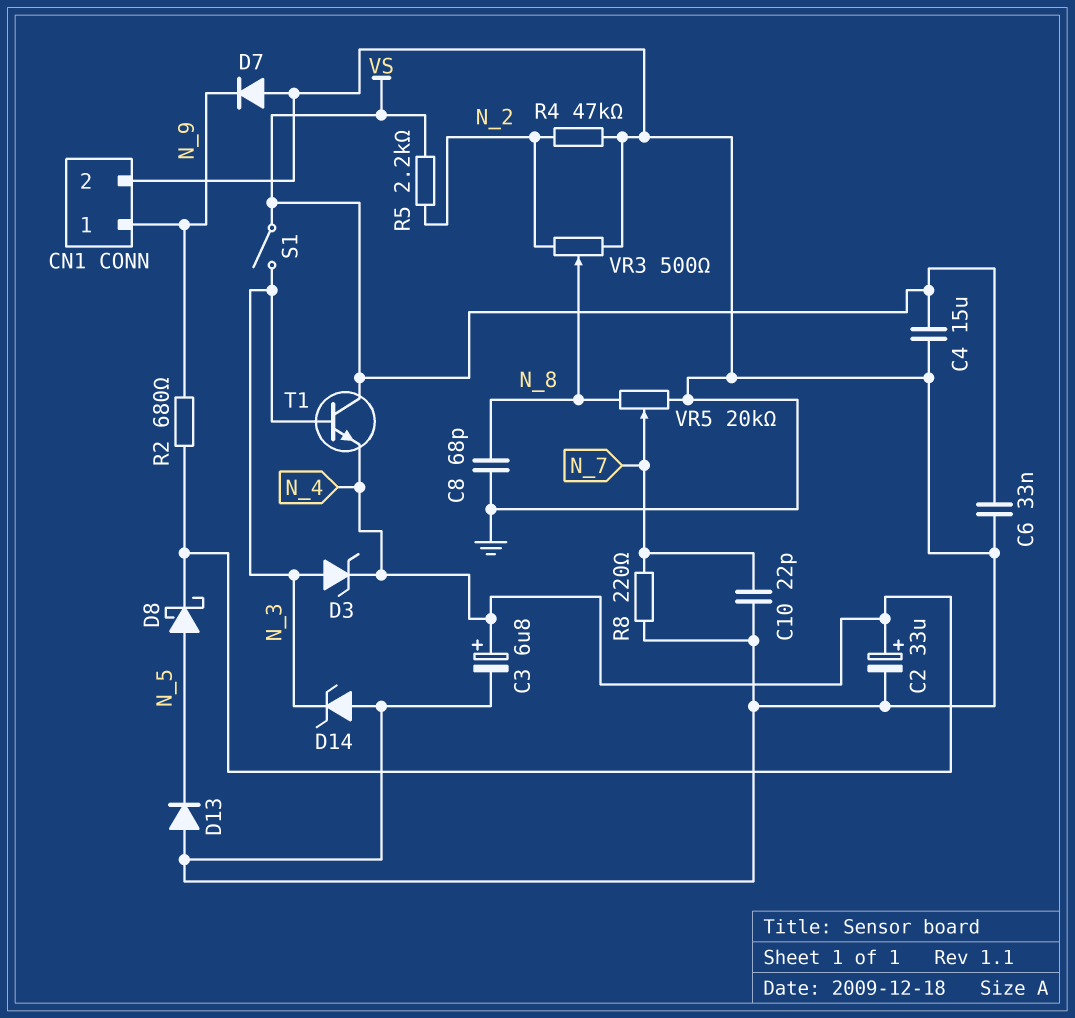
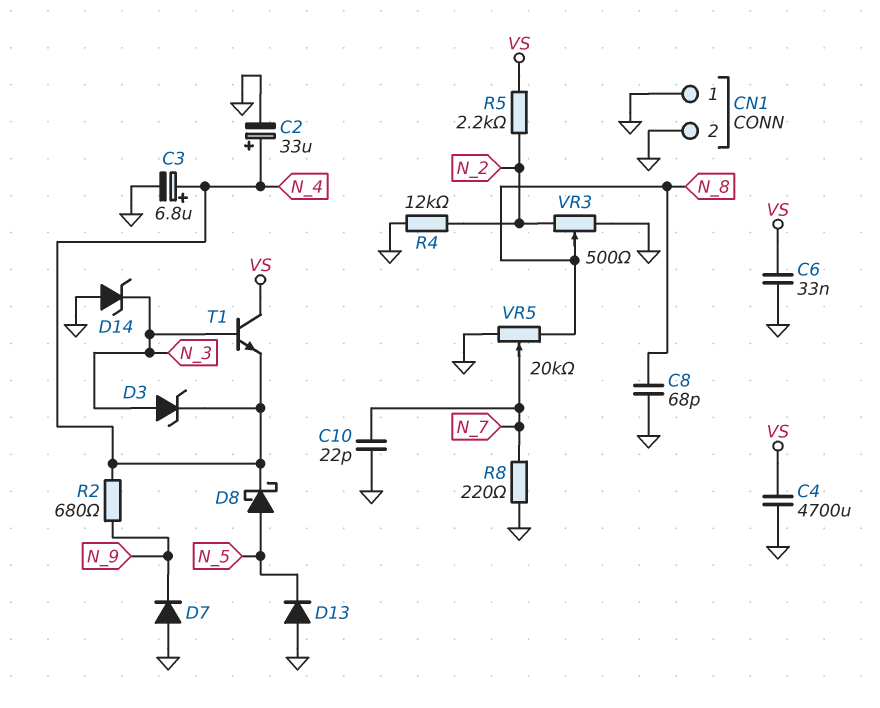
C4: 15uF (GND, VS) -> 4700uF (GND, VS)
CN1 pin 1: N_9 -> GND
R4: 47k (GND, N_2) -> 12k (GND, N_2)
S1: switch (N_3, VS) -> none

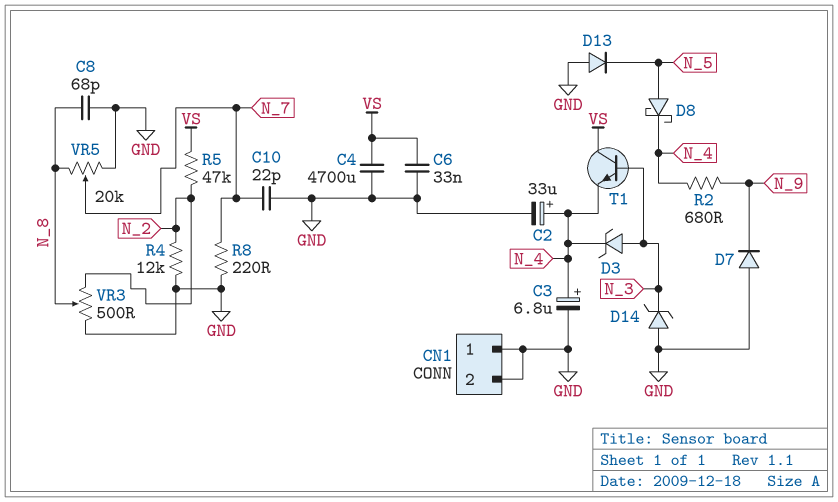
R5: 2.2k (N_2, VS) -> 47k (N_2, VS)

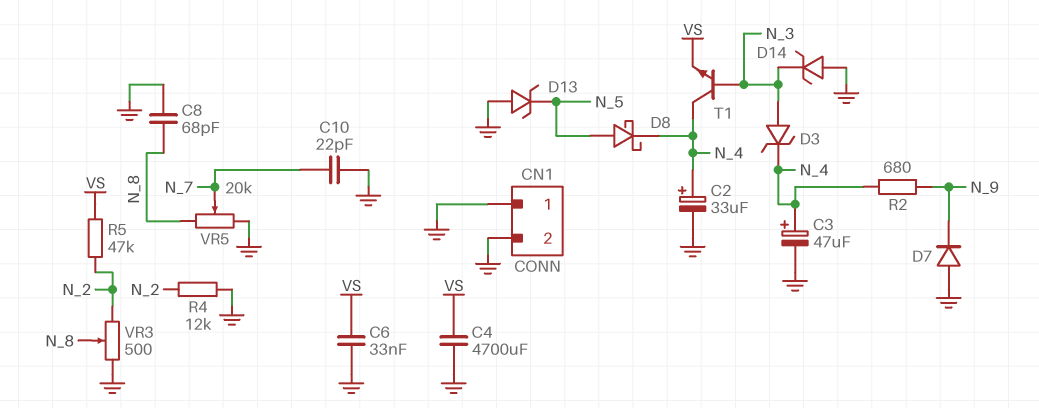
C3: 6.8uF (plus N_4, minus GND) -> 47uF (plus N_4, minus GND)
D13: diode (A GND, K N_5) -> zener (A GND, K N_5)
R8: 220 (GND, N_7) -> none
T1: NPN (B N_3, C VS, E N_4) -> NPN (B N_3, C N_4, E VS)

